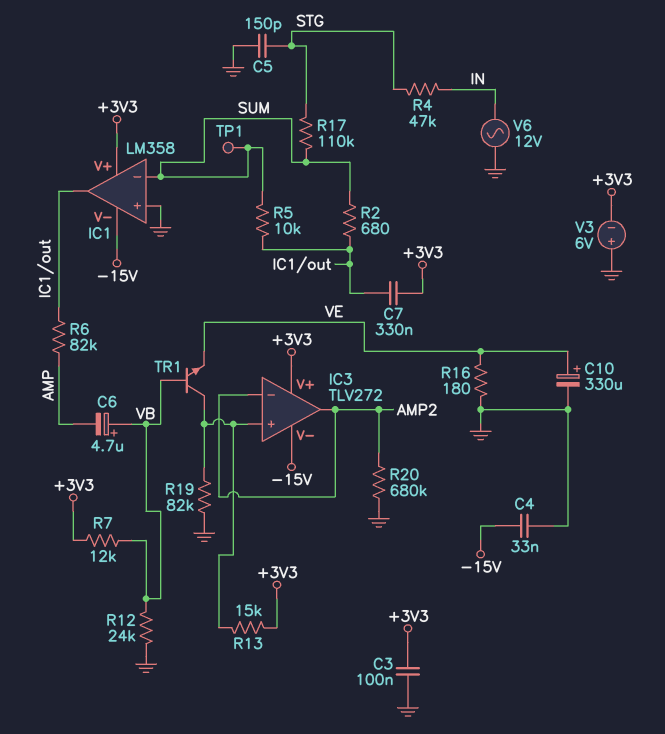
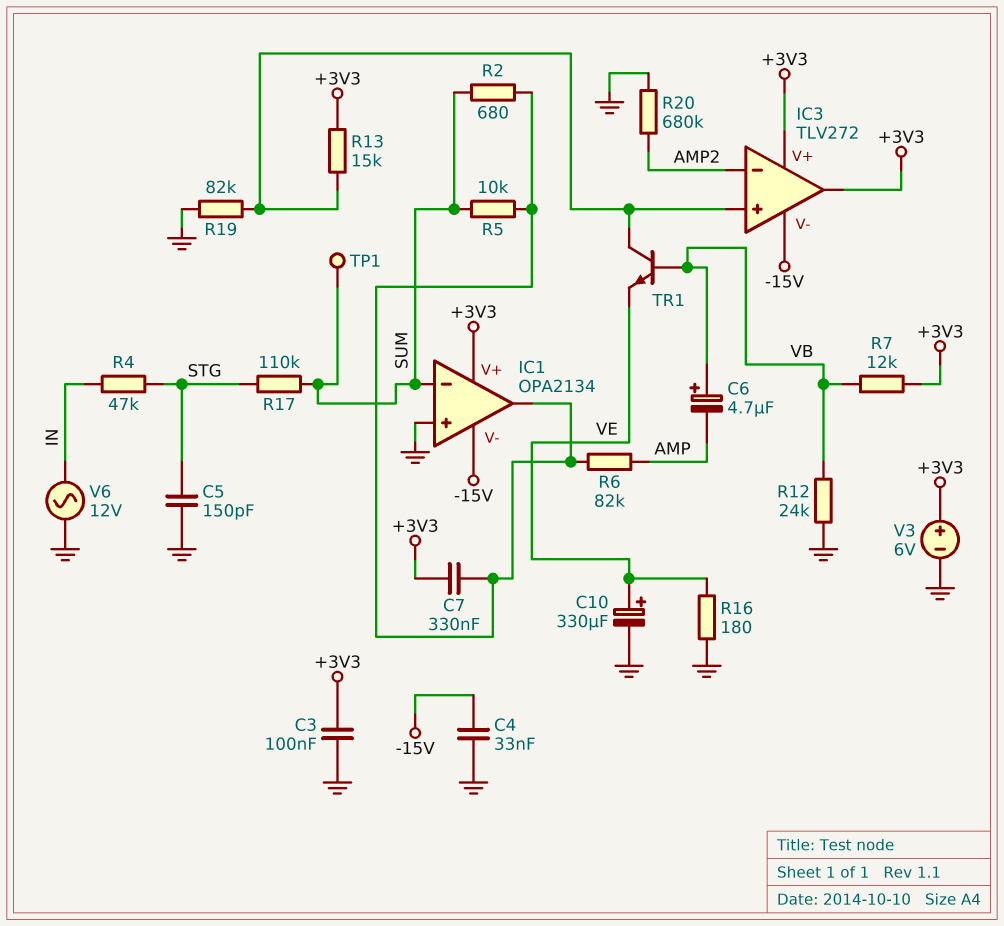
IC1: LM358 -> OPA2134
IC3 pin out: AMP2 -> +3V3
V3: 6V (plus GND, minus +3V3) -> 6V (plus +3V3, minus GND)

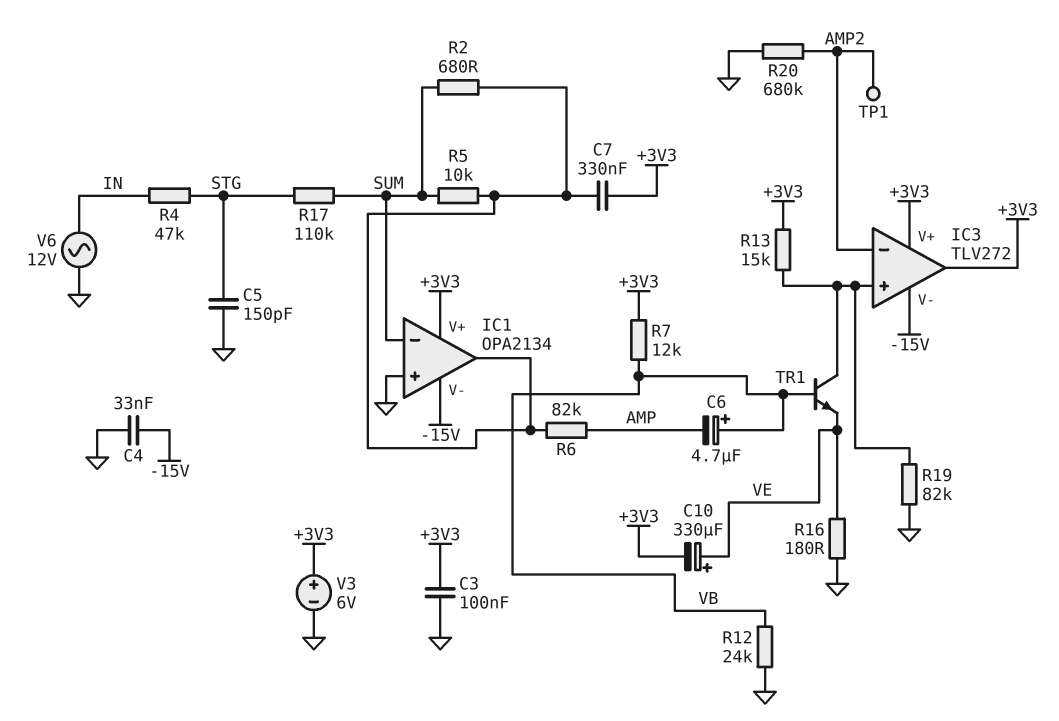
C10: 330uF (plus VE, minus GND) -> 330uF (plus VE, minus +3V3)
TP1: test point (SUM) -> test point (AMP2)

